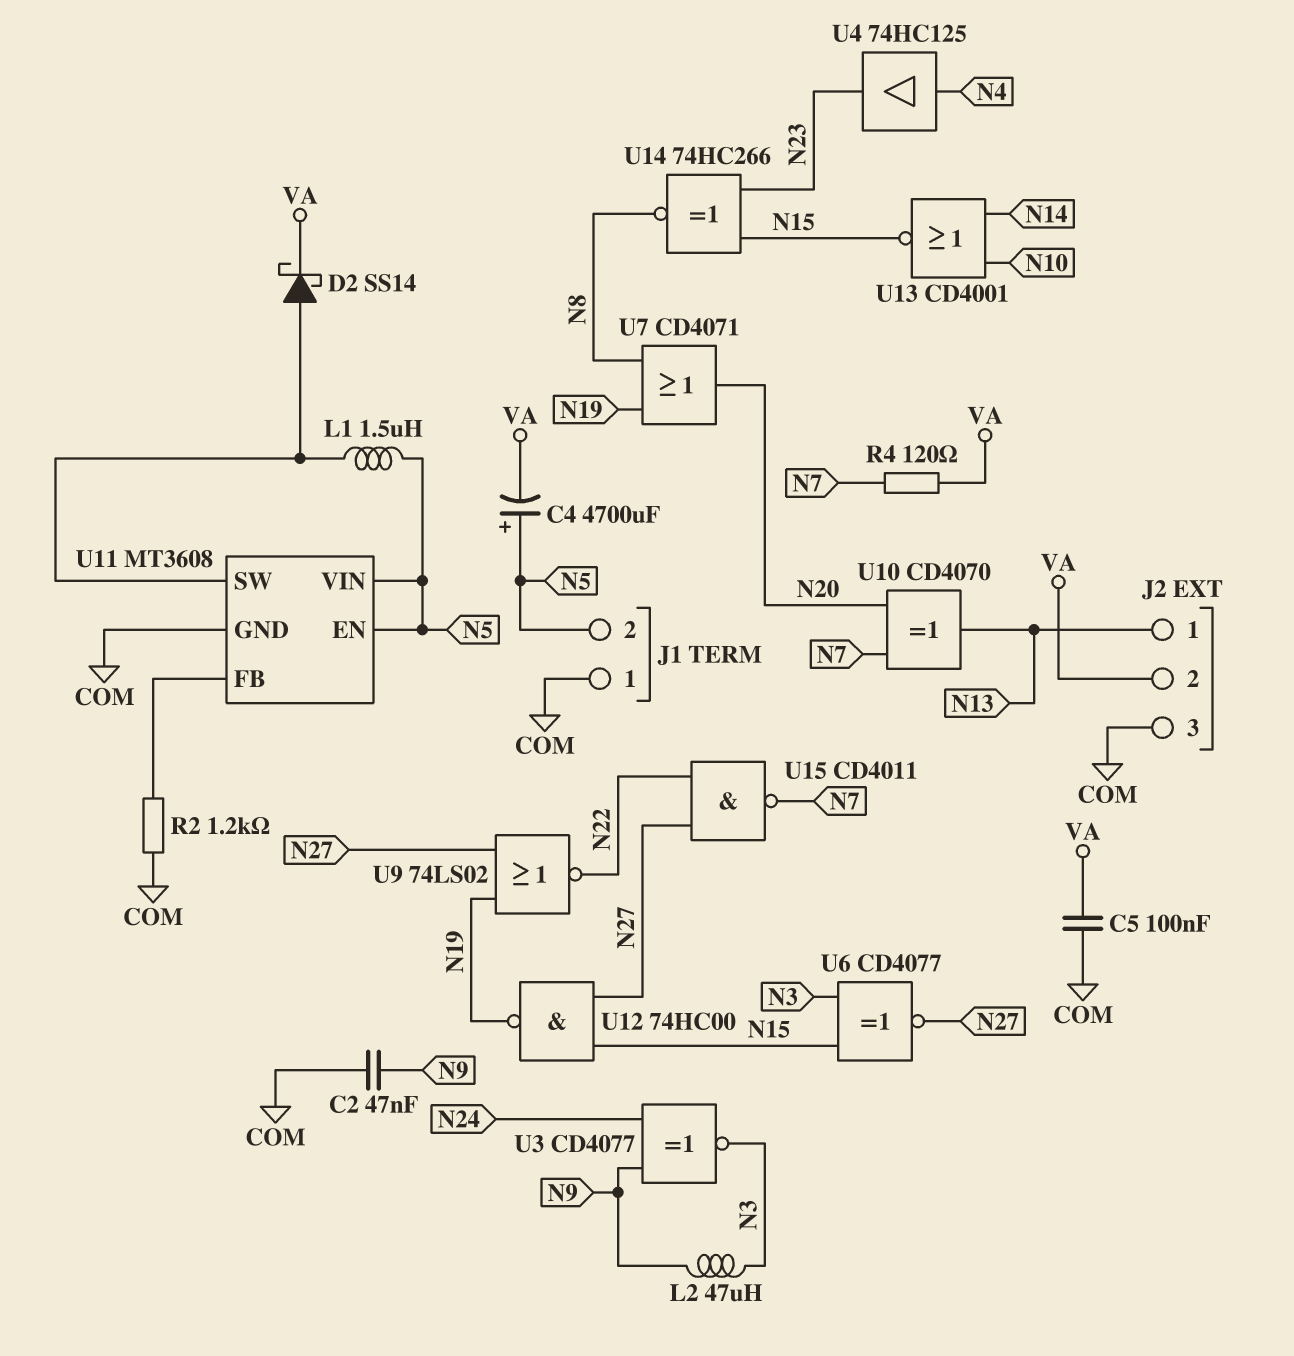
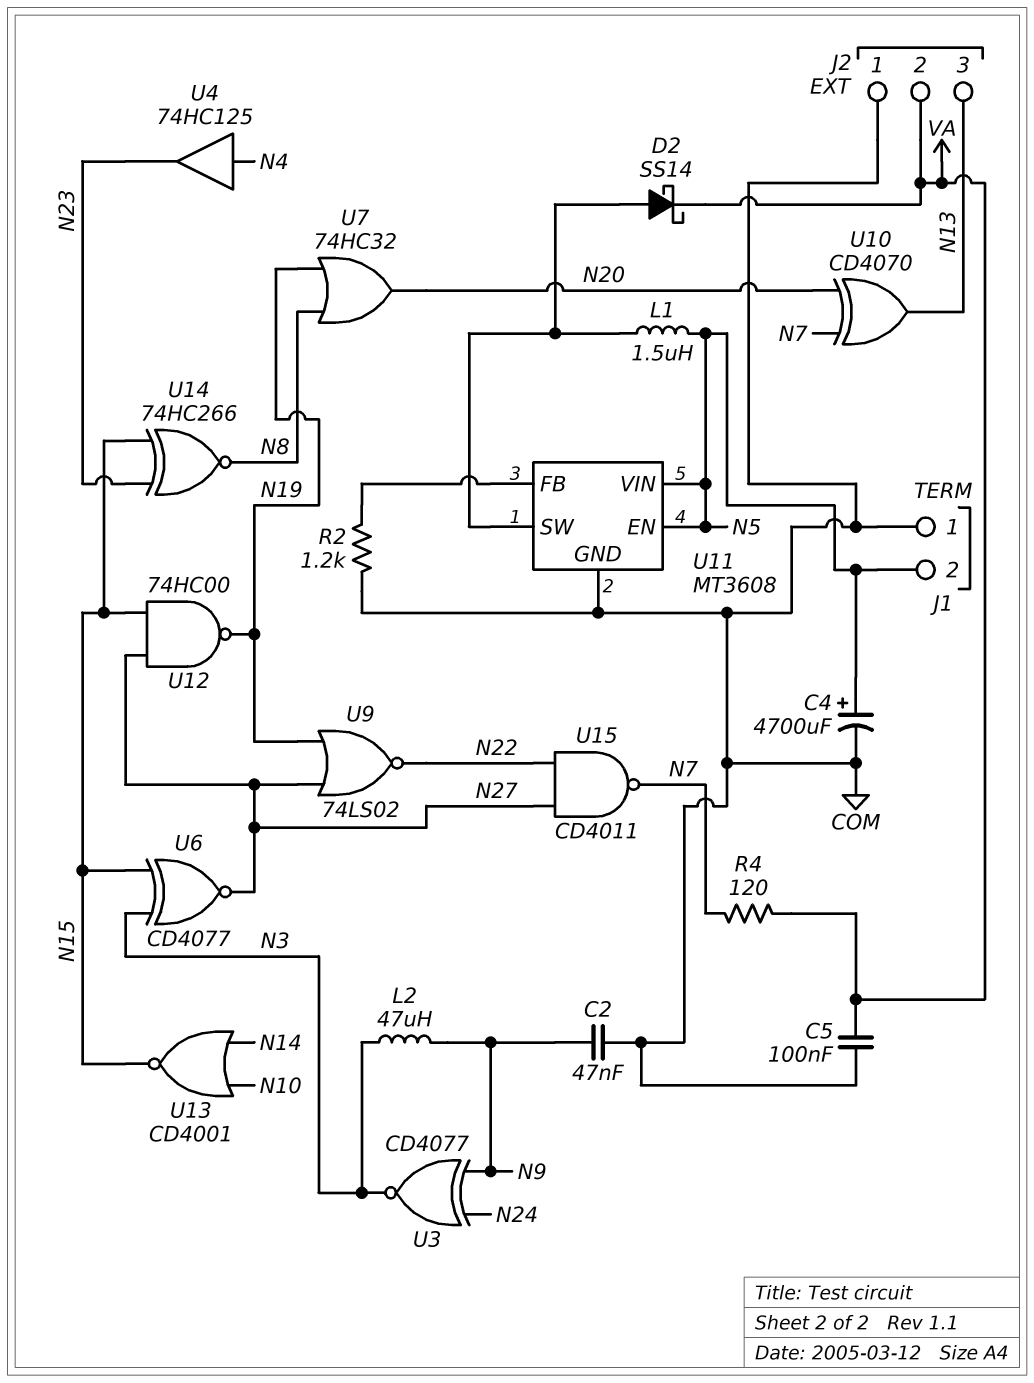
C4: 4700uF (plus N5, minus VA) -> 4700uF (plus N5, minus COM)
J2 pin 1: N13 -> COM
J2 pin 3: COM -> N13
U7: OR CD4071 (in N8, in N19, out N20) -> OR 74HC32 (in N8, in N19, out N20)

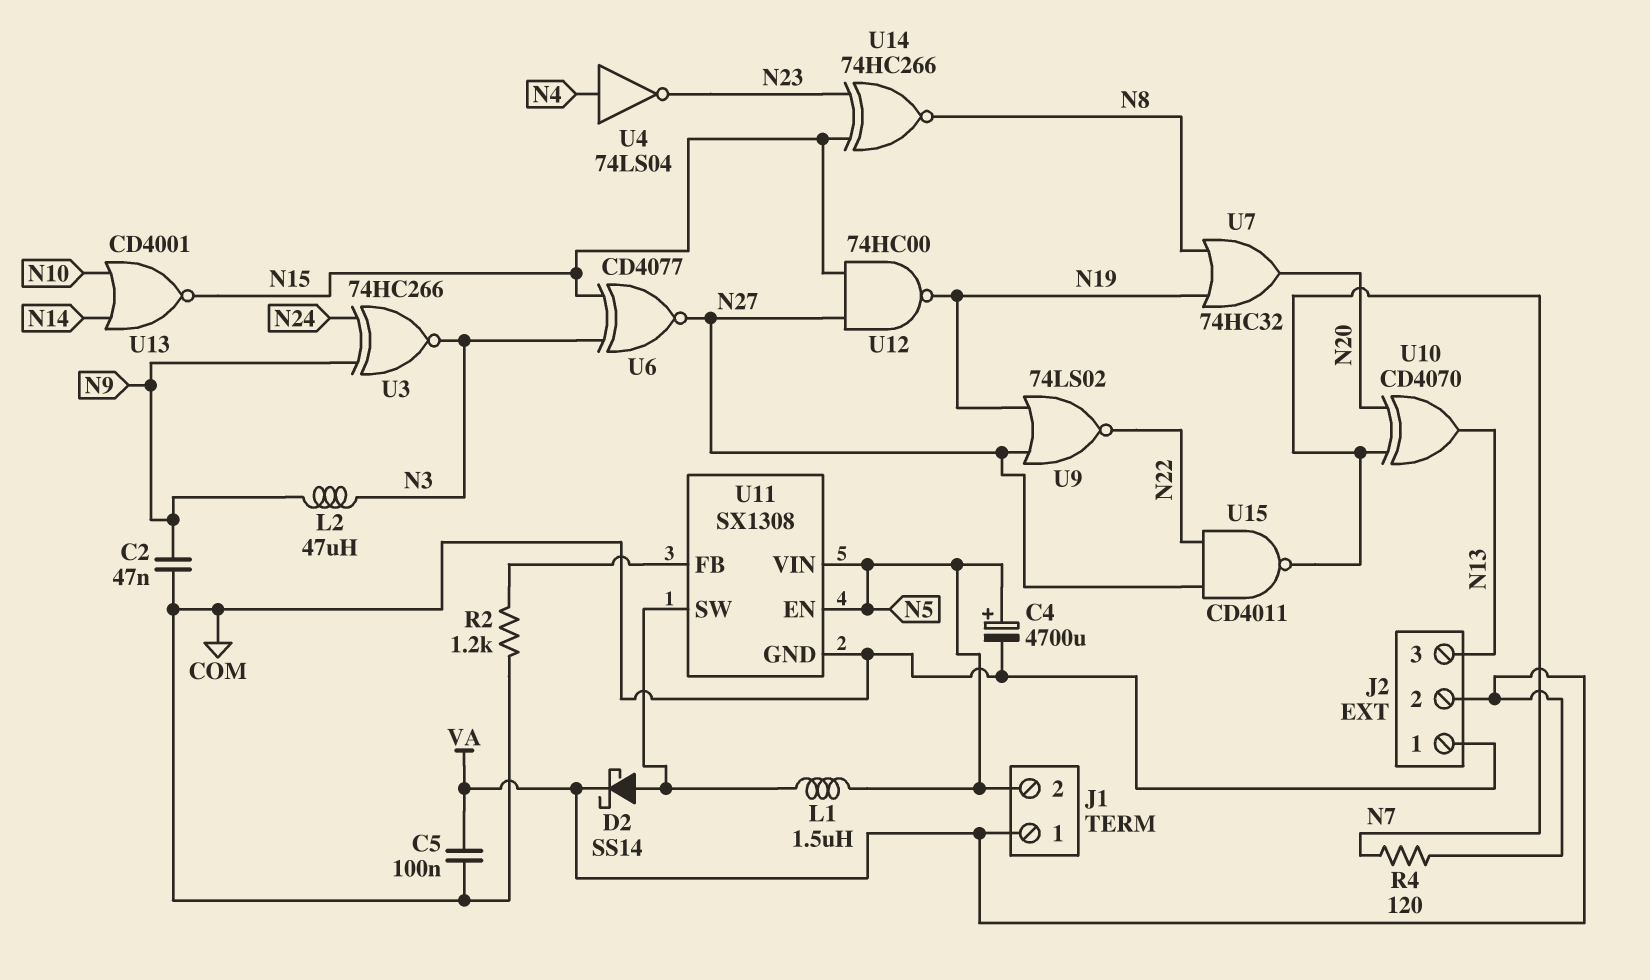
J1 pin 1: COM -> VA
U3: XNOR CD4077 (in N9, in N24, out N3) -> XNOR 74HC266 (in N9, in N24, out N3)
U4: buffer 74HC125 (in N4, out N23) -> NOT 74LS04 (in N4, out N23)
U11: MT3608 -> SX1308

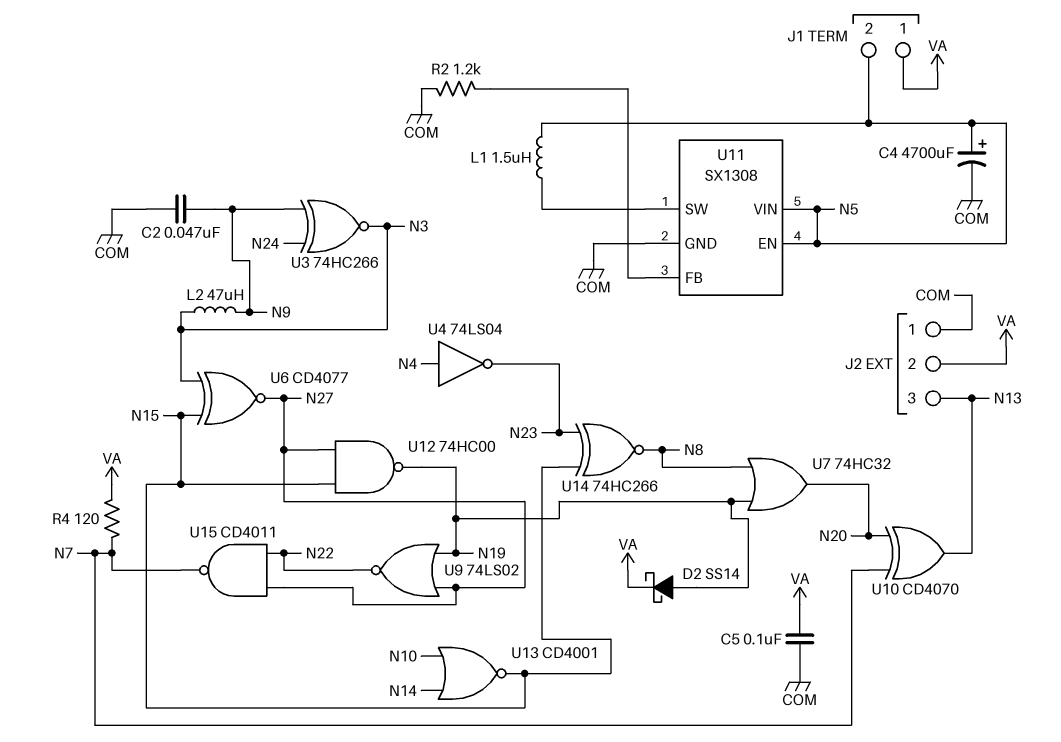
D2: schottky SS14 (A U11/SW, K VA) -> schottky SS14 (A N19, K VA)

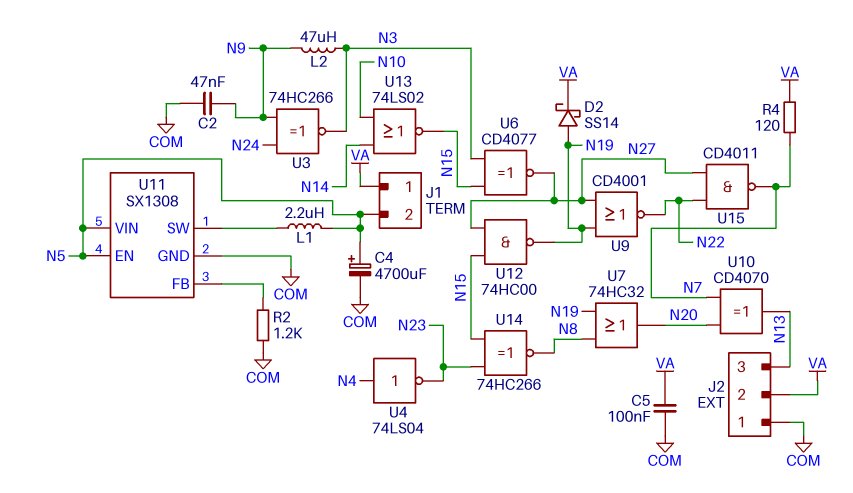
L1: 1.5uH (N5, U11/SW) -> 2.2uH (N5, U11/SW)
U9: NOR 74LS02 (in N19, in N27, out N22) -> NOR CD4001 (in N19, in N27, out N22)
U13: NOR CD4001 (in N10, in N14, out N15) -> NOR 74LS02 (in N10, in N14, out N15)

